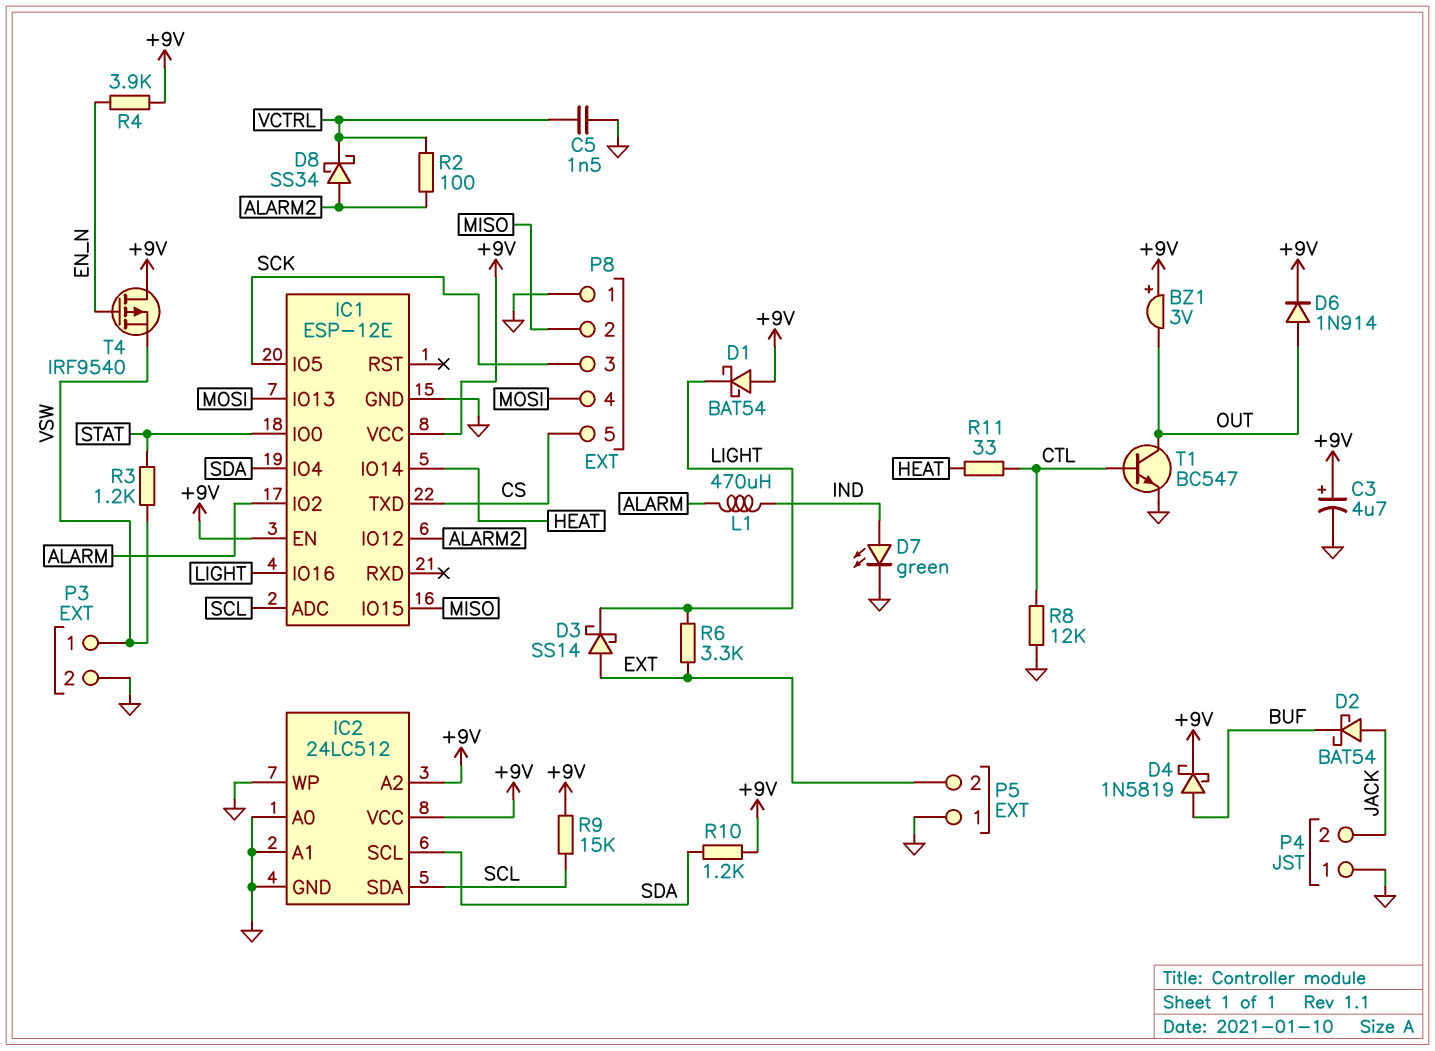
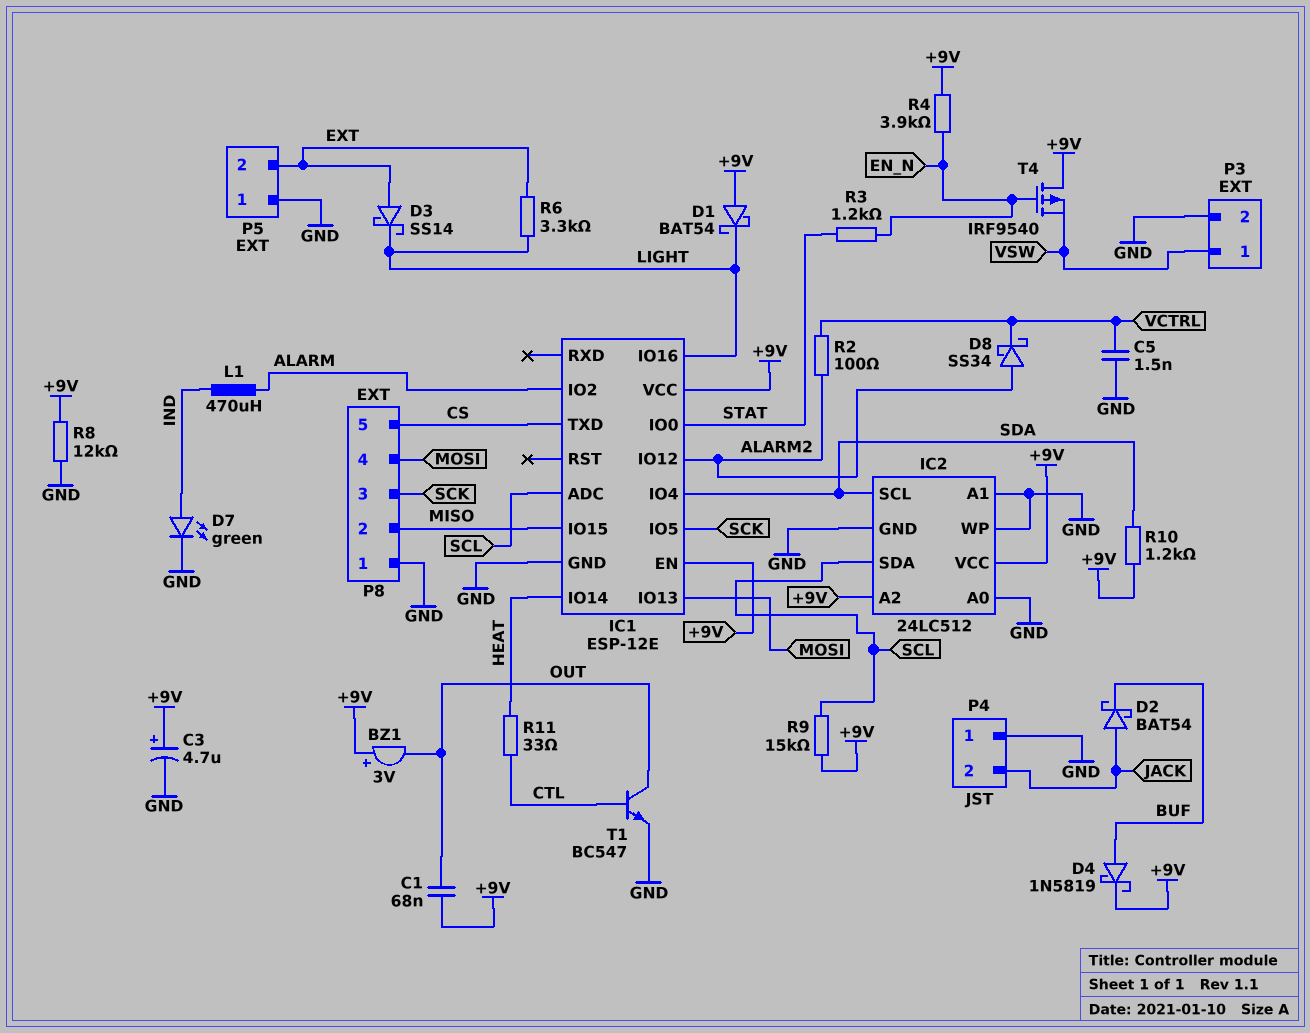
C1: none -> 68nF (+9V, OUT)
D6: diode 1N914 (A OUT, K +9V) -> none
R3: 1.2k (STAT, VSW) -> 1.2k (EN_N, STAT)
R8: 12k (CTL, GND) -> 12k (+9V, GND)

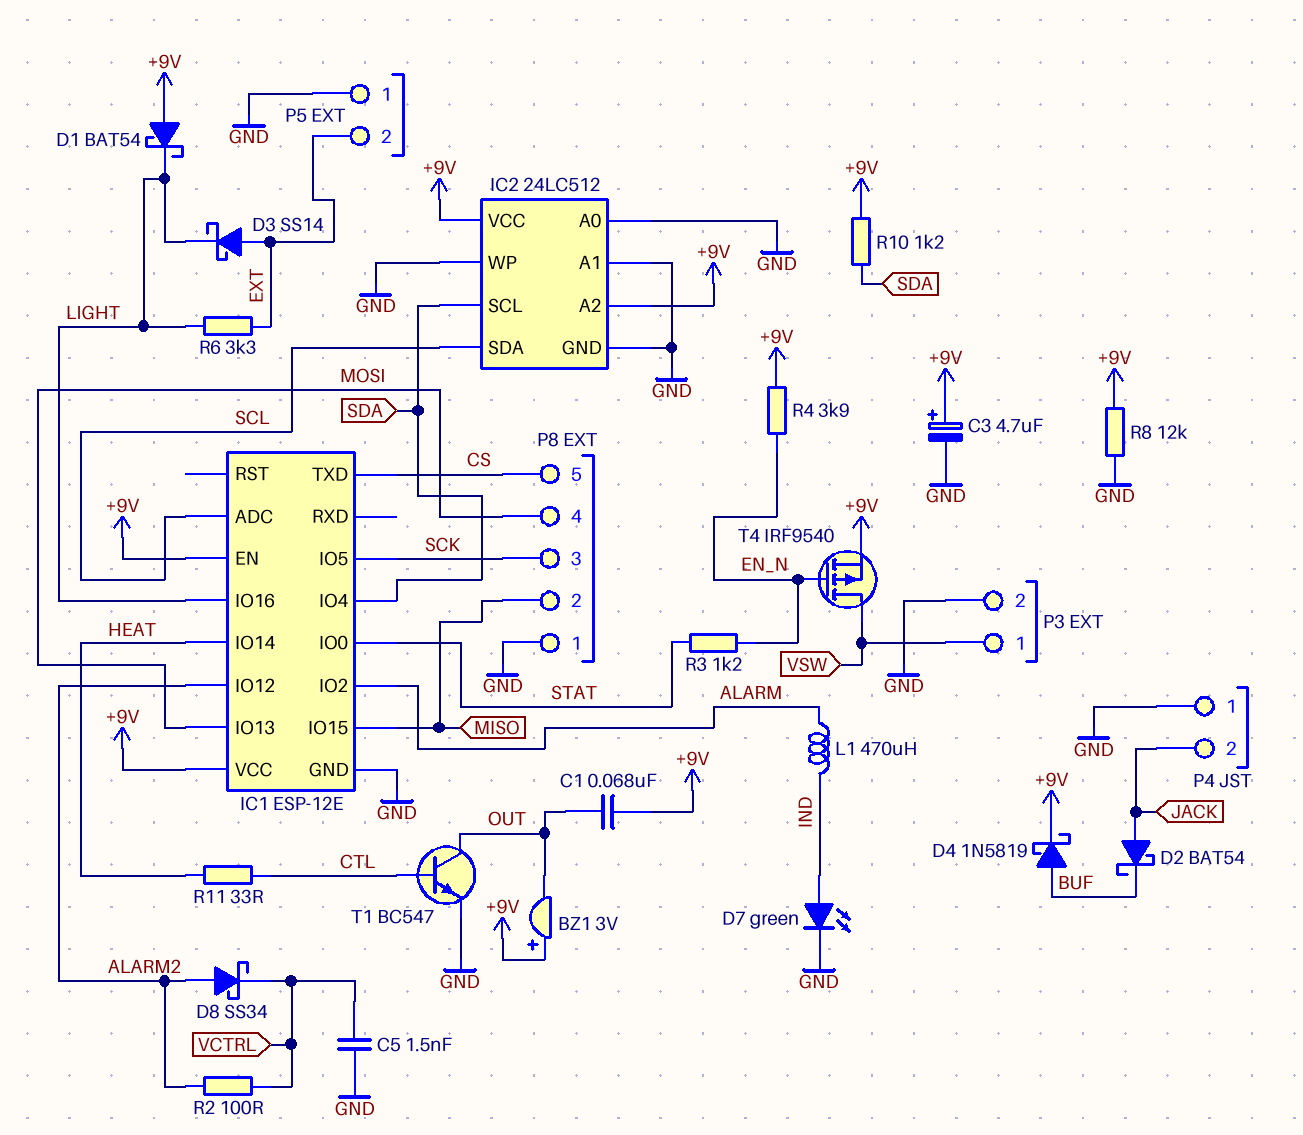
R9: 15k (+9V, SCL) -> none
T4: PMOS IRF9540 (G EN_N, D +9V, S VSW) -> PMOS IRF9540 (G EN_N, D VSW, S +9V)

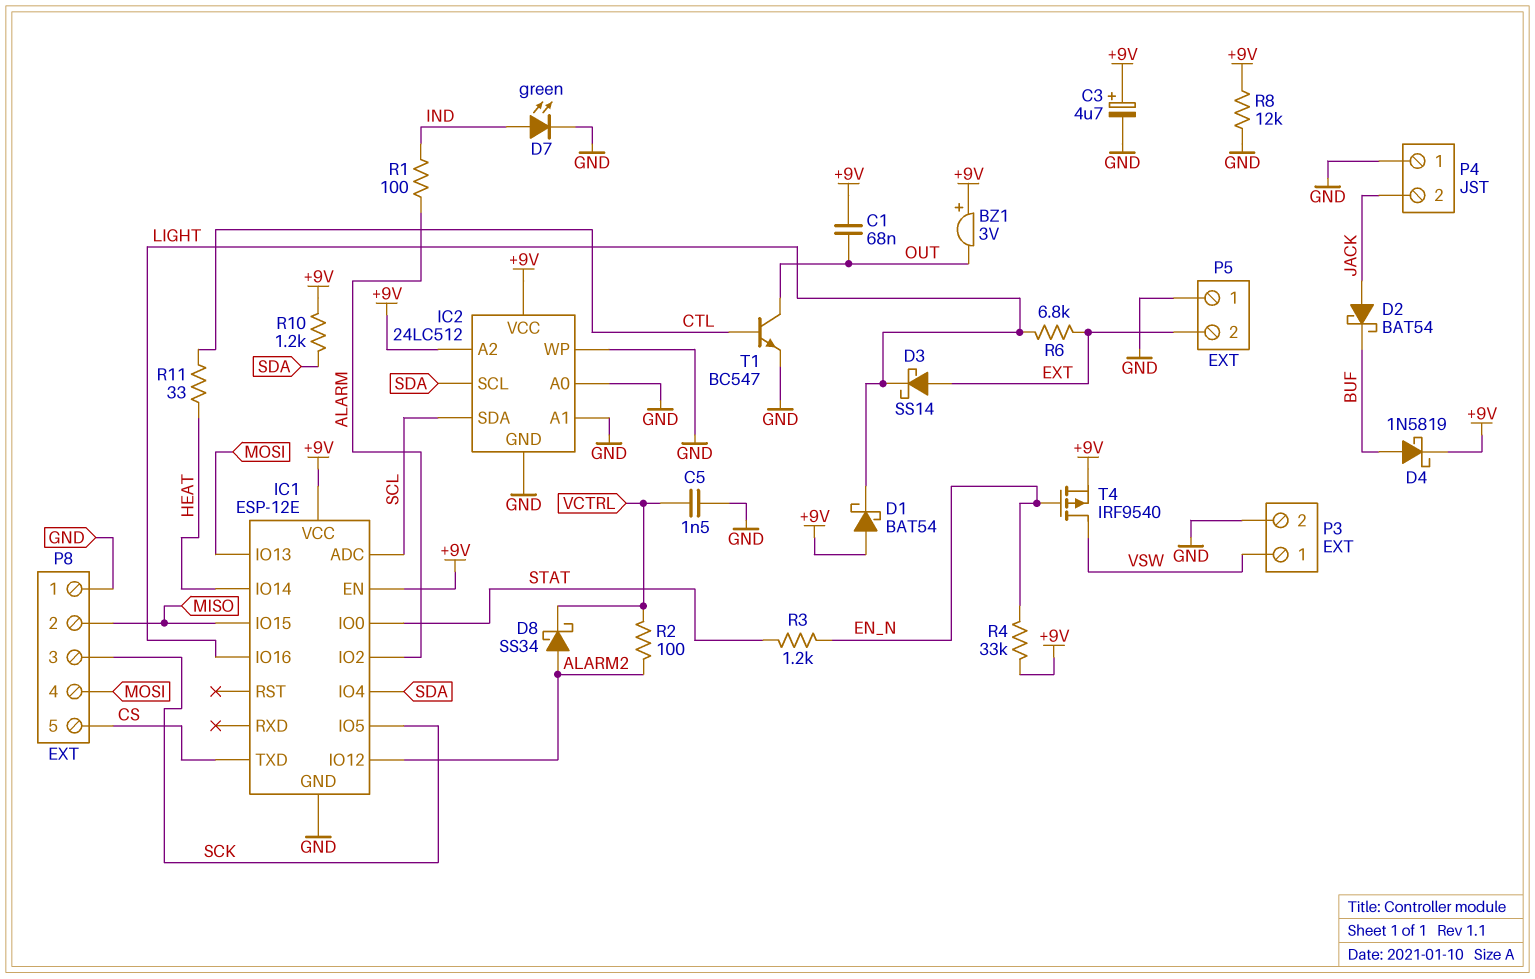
L1: 470uH (ALARM, IND) -> none
R1: none -> 100 (ALARM, IND)
R4: 3.9k (+9V, EN_N) -> 33k (+9V, EN_N)
R6: 3.3k (EXT, LIGHT) -> 6.8k (EXT, LIGHT)

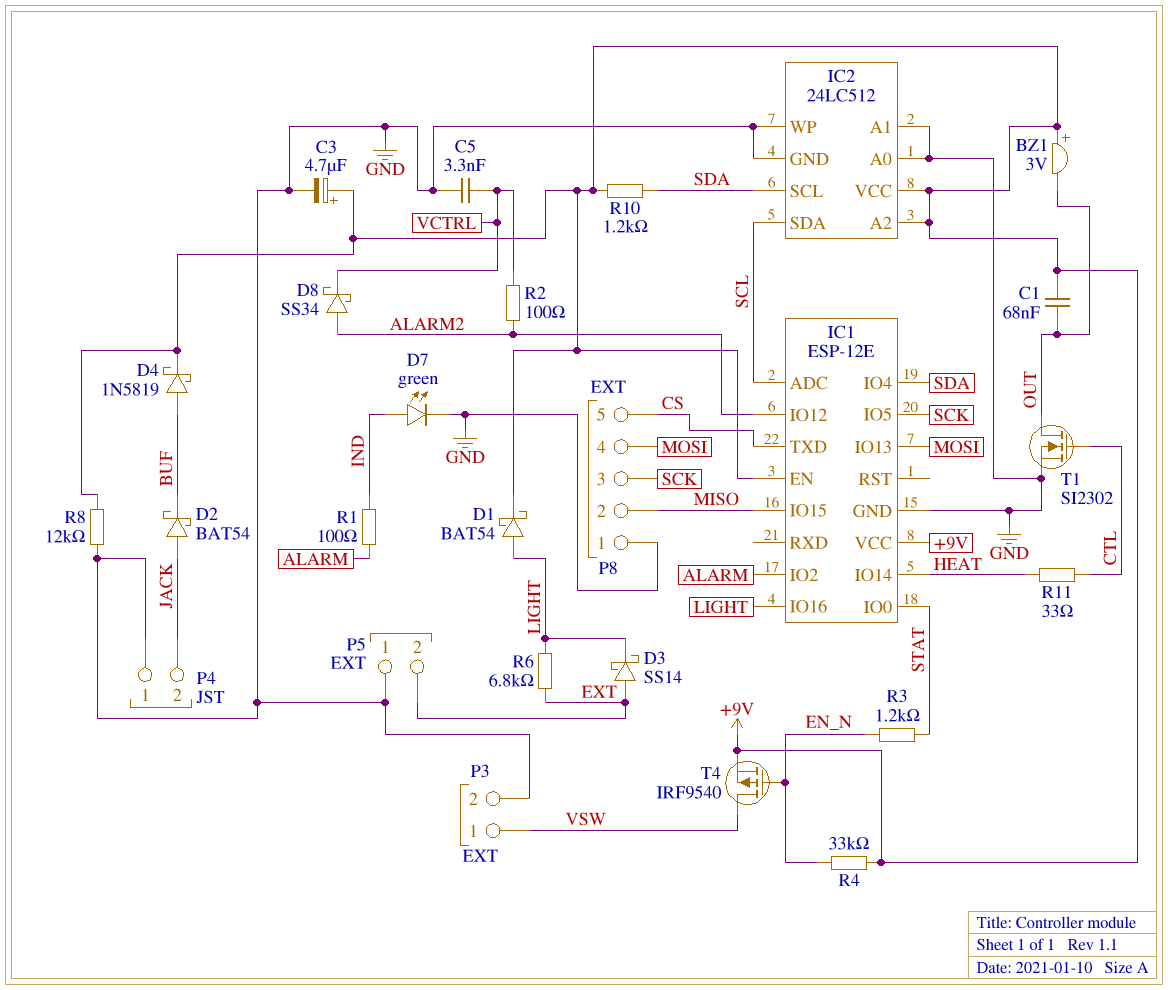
C5: 1.5nF (GND, VCTRL) -> 3.3nF (GND, VCTRL)
D1: schottky BAT54 (A +9V, K LIGHT) -> schottky BAT54 (A LIGHT, K +9V)
T1: NPN BC547 (B CTL, C OUT, E GND) -> NMOS SI2302 (G CTL, D OUT, S GND)

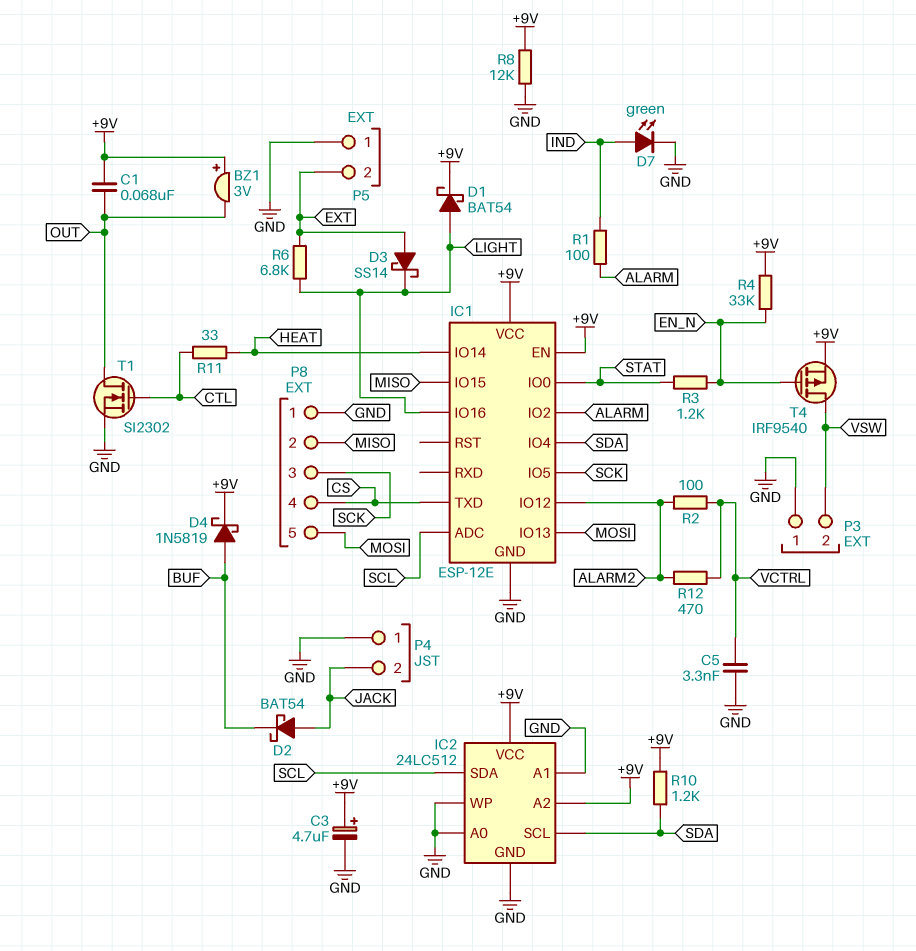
D8: schottky SS34 (A ALARM2, K VCTRL) -> none
P3 pin 1: VSW -> GND
P3 pin 2: GND -> VSW
P8 pin 4: MOSI -> CS
P8 pin 5: CS -> MOSI
R12: none -> 470 (ALARM2, VCTRL)

